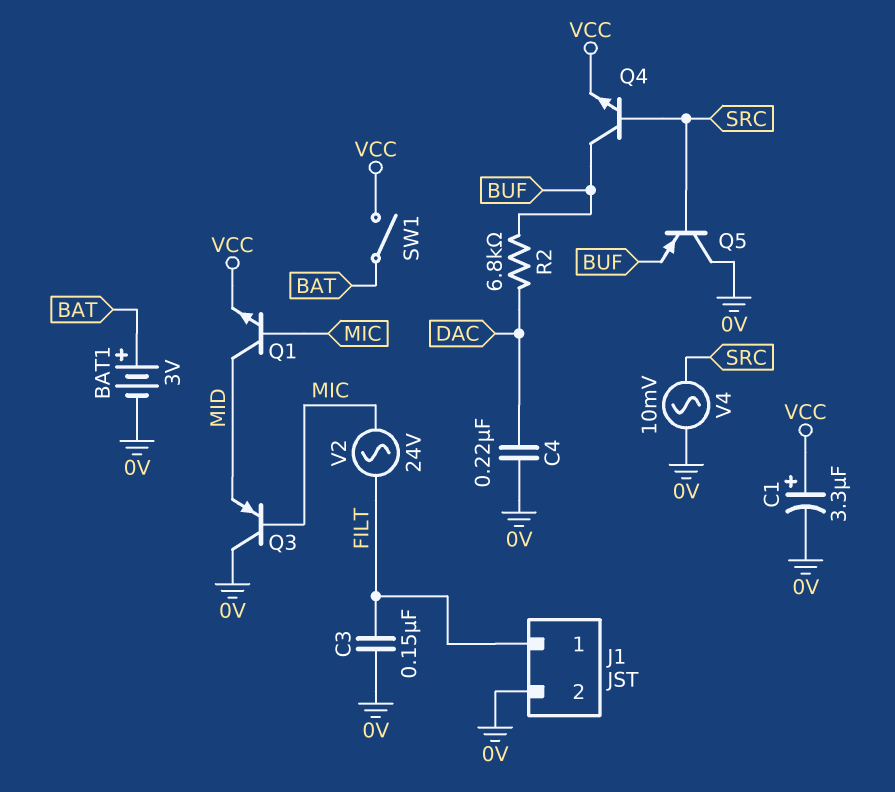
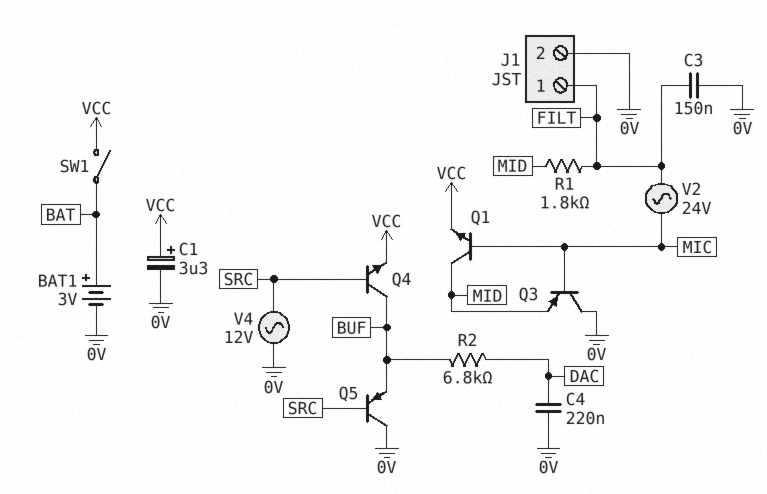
R1: none -> 1.8k (FILT, MID)
V4: AC 10mV (0V, SRC) -> AC 12V (0V, SRC)

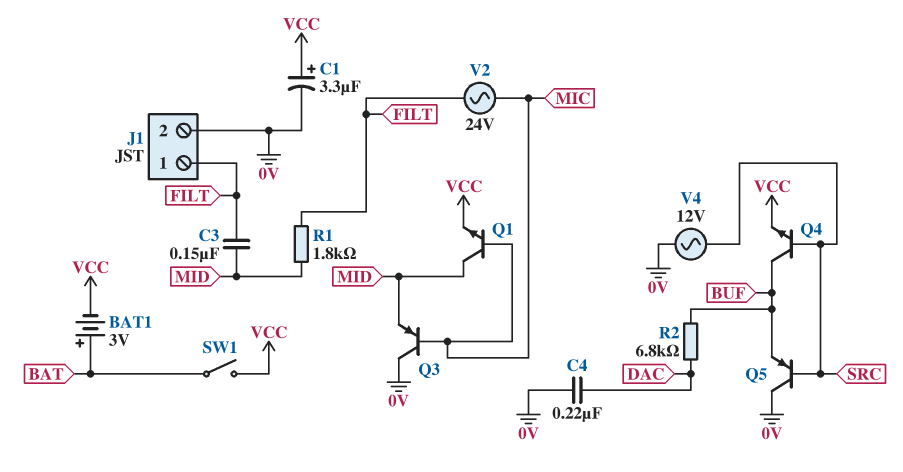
BAT1: 3V (plus BAT, minus 0V) -> 3V (plus BAT, minus VCC)
C3: 150nF (0V, FILT) -> 150nF (FILT, MID)

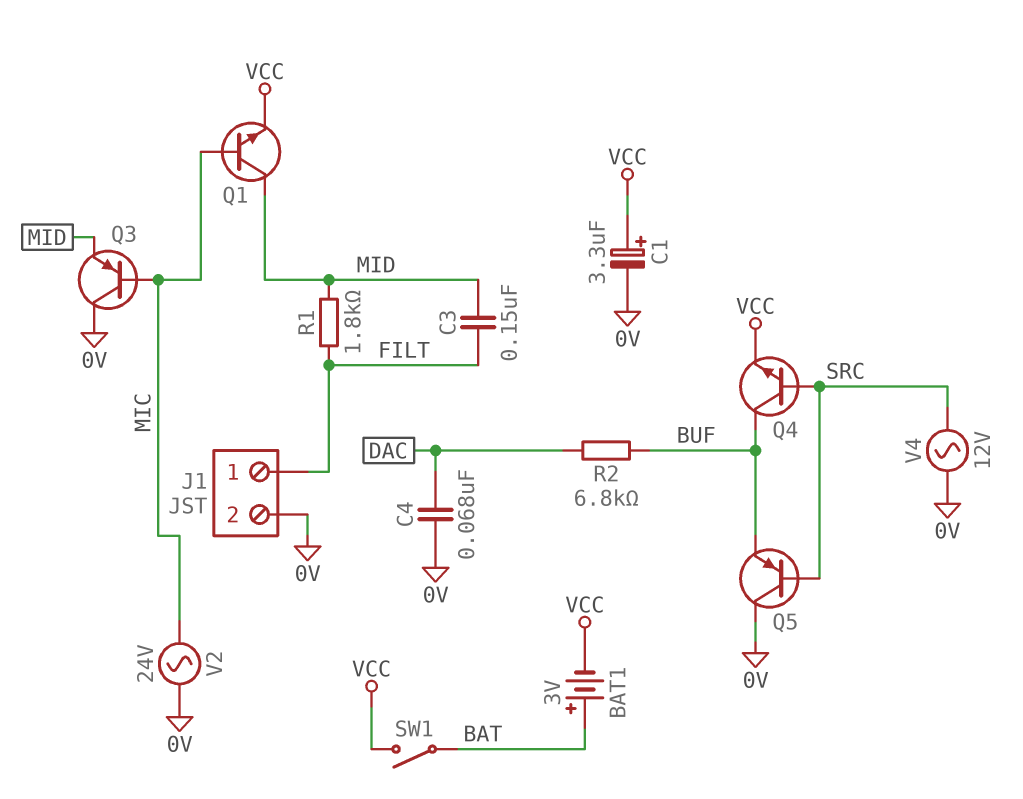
C4: 220nF (0V, DAC) -> 68nF (0V, DAC)
V2: AC 24V (FILT, MIC) -> AC 24V (0V, MIC)

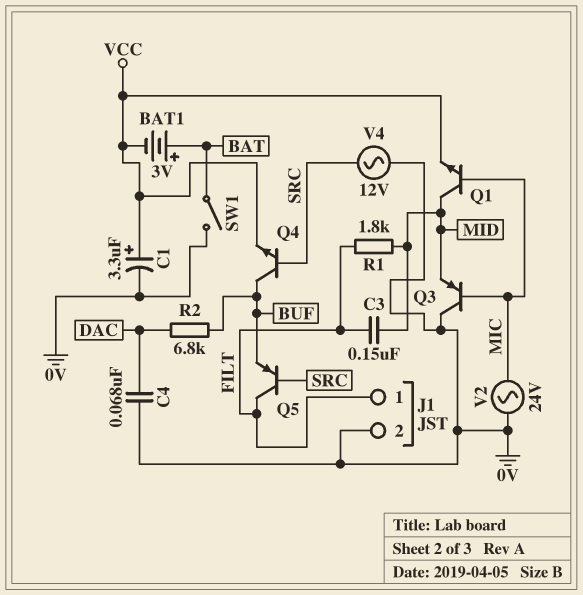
Q5: PNP (B SRC, C 0V, E BUF) -> PNP (B SRC, C FILT, E BUF)
SW1: switch (BAT, VCC) -> switch (0V, BAT)

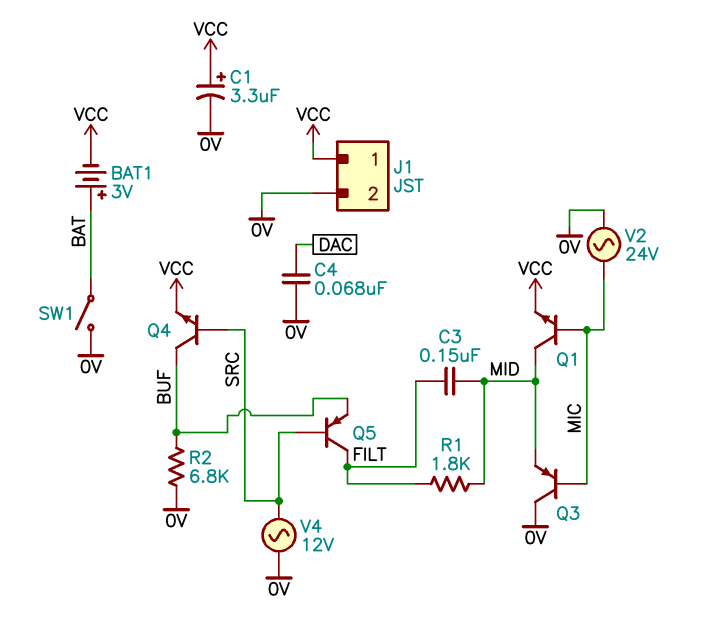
J1 pin 1: FILT -> VCC
R2: 6.8k (BUF, DAC) -> 6.8k (0V, BUF)

